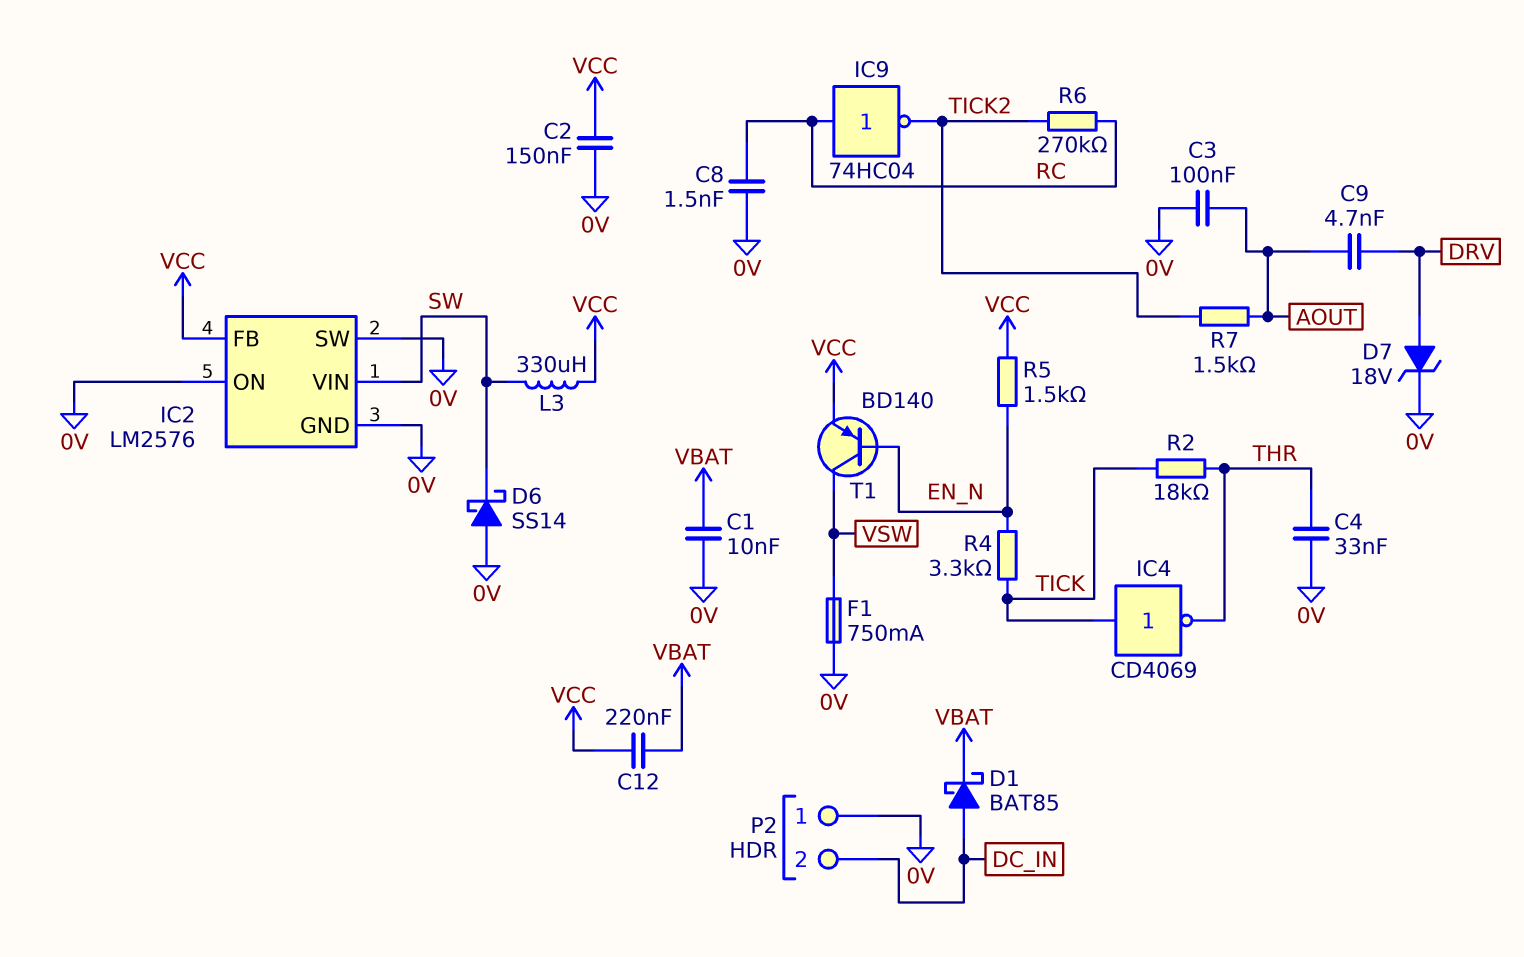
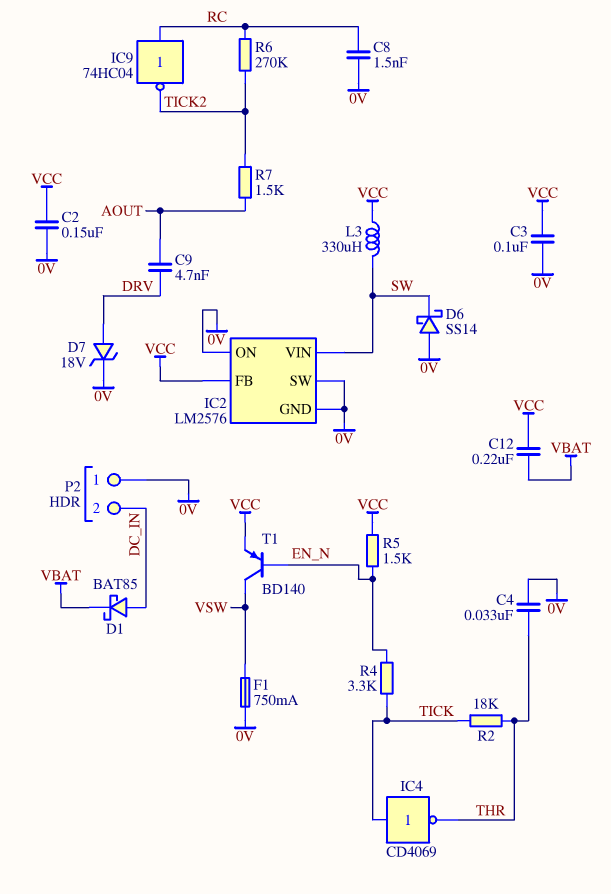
C1: 10nF (0V, VBAT) -> none
C3: 100nF (0V, AOUT) -> 100nF (0V, VCC)

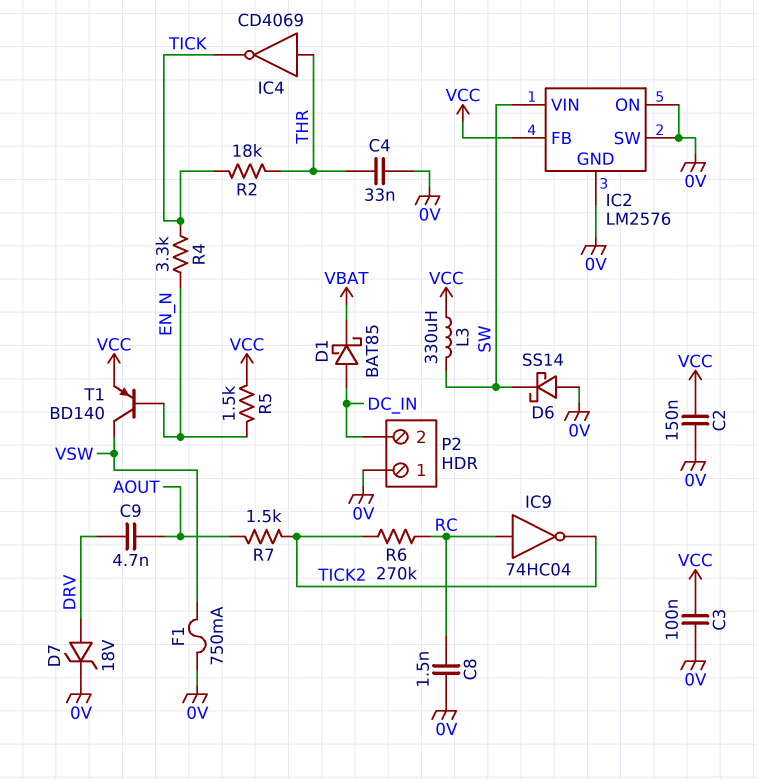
C12: 220nF (VBAT, VCC) -> none
IC4: NOT CD4069 (in TICK, out THR) -> NOT CD4069 (in THR, out TICK)

